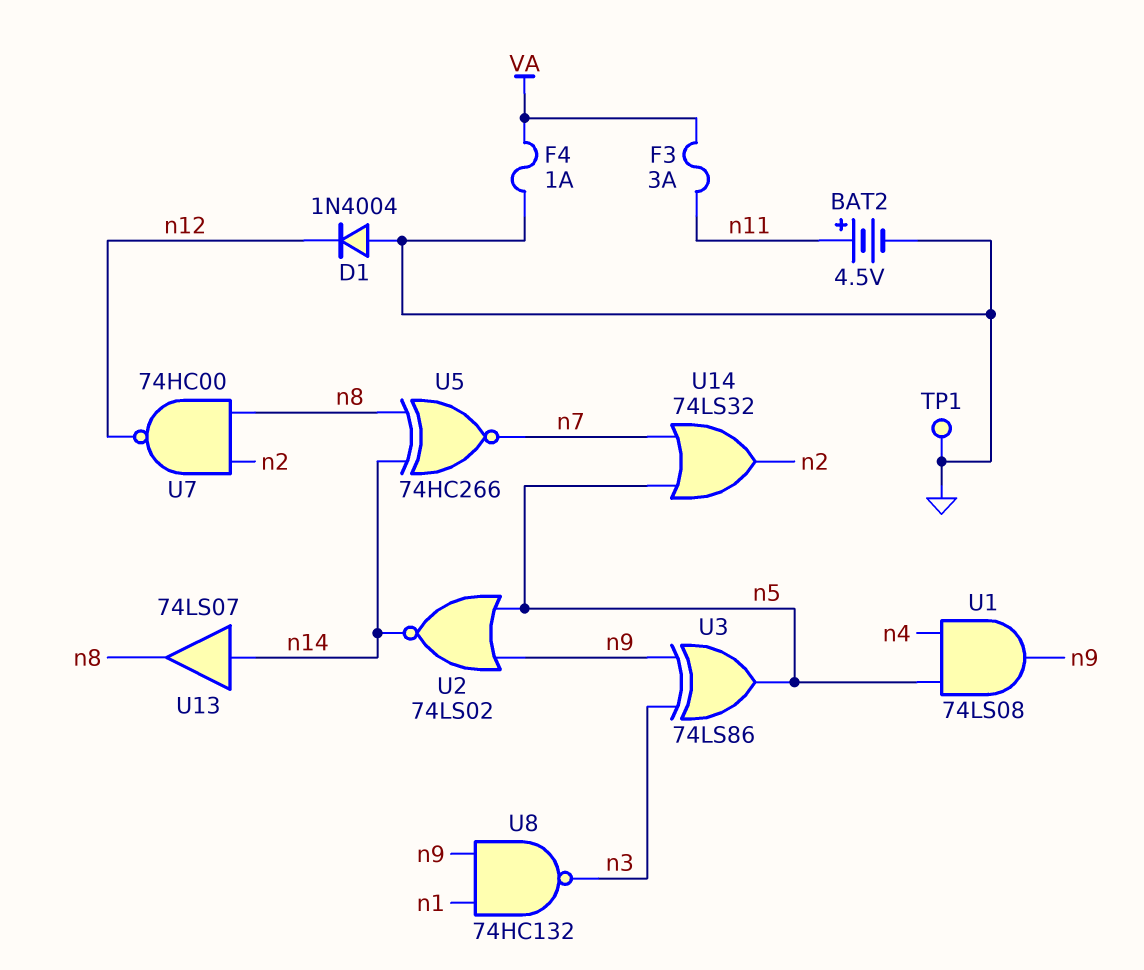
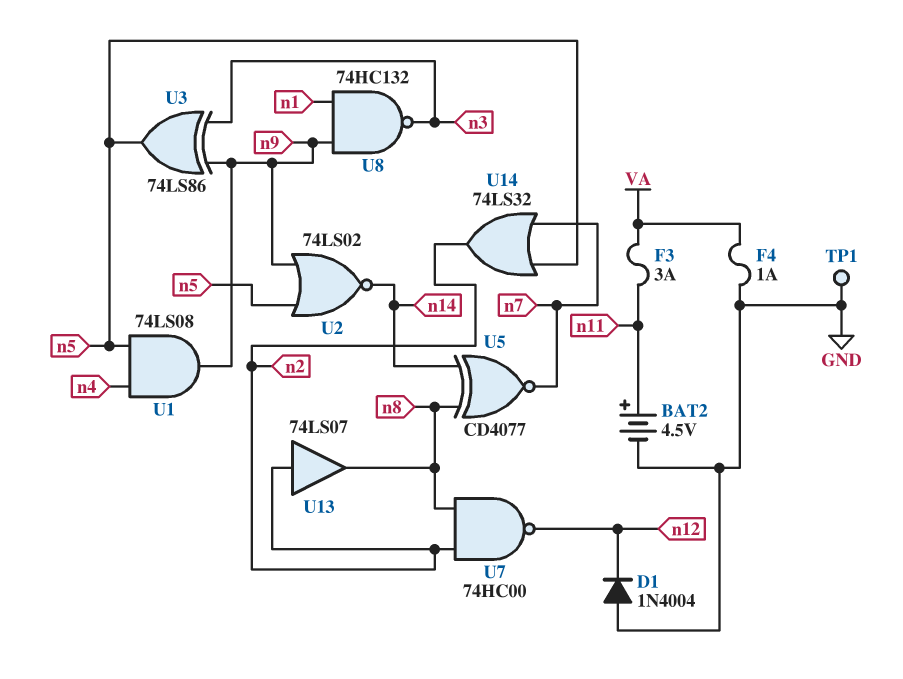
U5: XNOR 74HC266 (in n8, in n14, out n7) -> XNOR CD4077 (in n8, in n14, out n7)
U13: buffer 74LS07 (in n14, out n8) -> buffer 74LS07 (in n2, out n8)

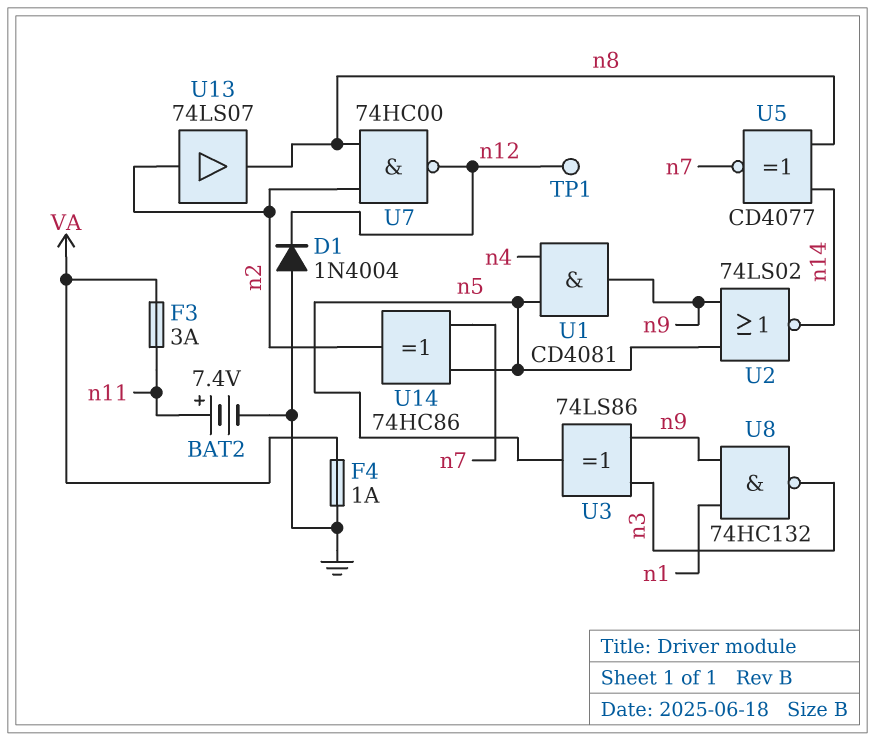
BAT2: 4.5V (plus n11, minus GND) -> 7.4V (plus n11, minus GND)
TP1: test point (GND) -> test point (n12)
U1: AND 74LS08 (in n4, in n5, out n9) -> AND CD4081 (in n4, in n5, out n9)
U14: OR 74LS32 (in n5, in n7, out n2) -> XOR 74HC86 (in n5, in n7, out n2)

